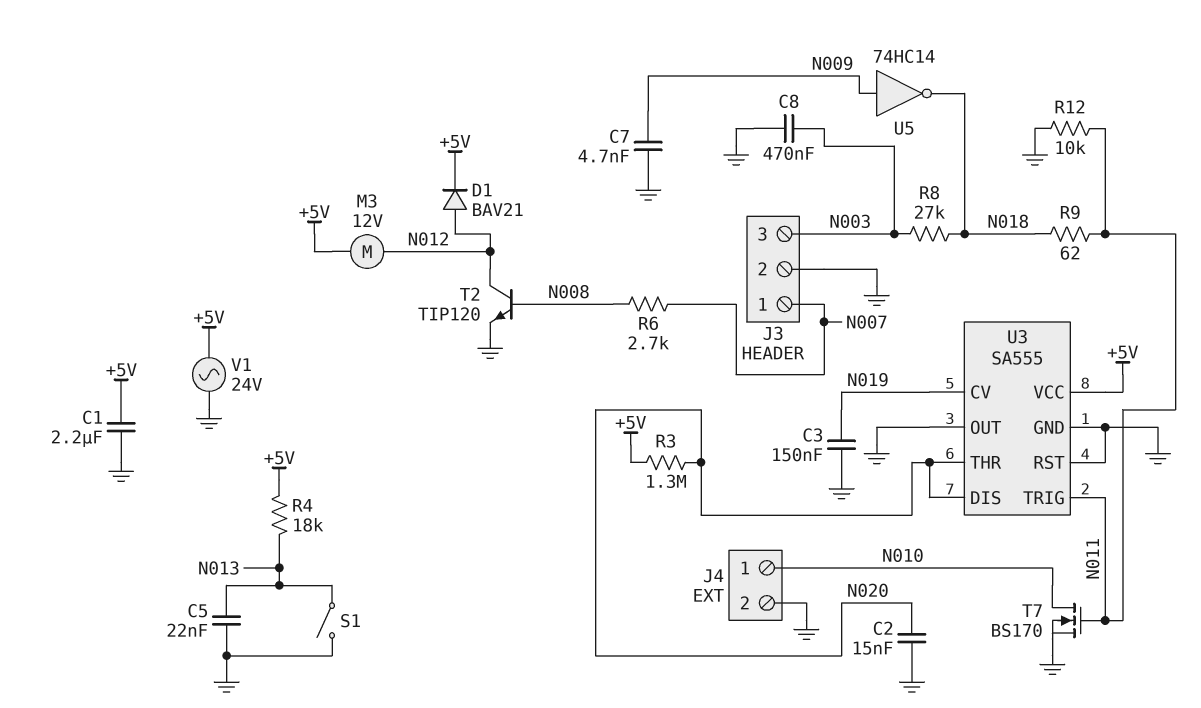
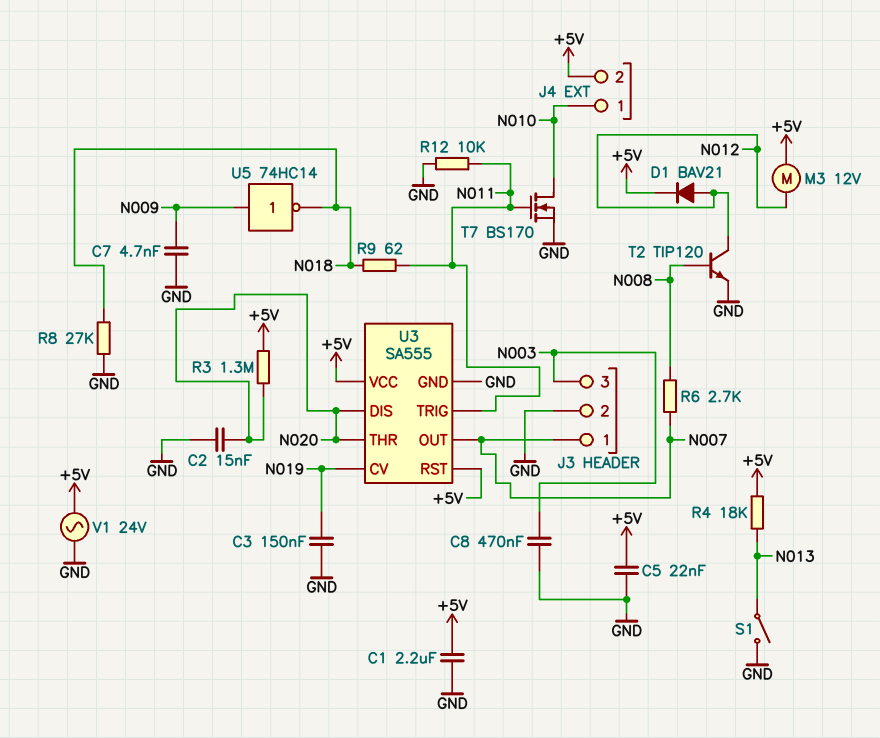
C5: 22nF (GND, N013) -> 22nF (+5V, GND)
J4 pin 2: GND -> +5V
R8: 27k (N003, N018) -> 27k (GND, N018)
U3 pin OUT: GND -> N007
U3 pin RST: GND -> +5V

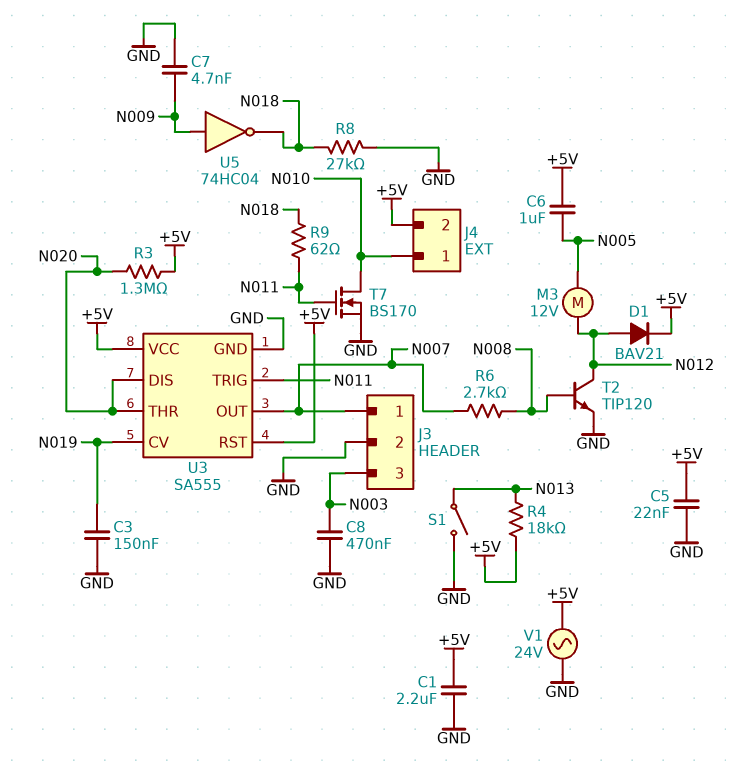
C2: 15nF (GND, N020) -> none
C6: none -> 1uF (+5V, N005)
M3: motor 12V (+5V, N012) -> motor 12V (N005, N012)
R12: 10k (GND, N011) -> none
U5: NOT 74HC14 (in N009, out N018) -> NOT 74HC04 (in N009, out N018)

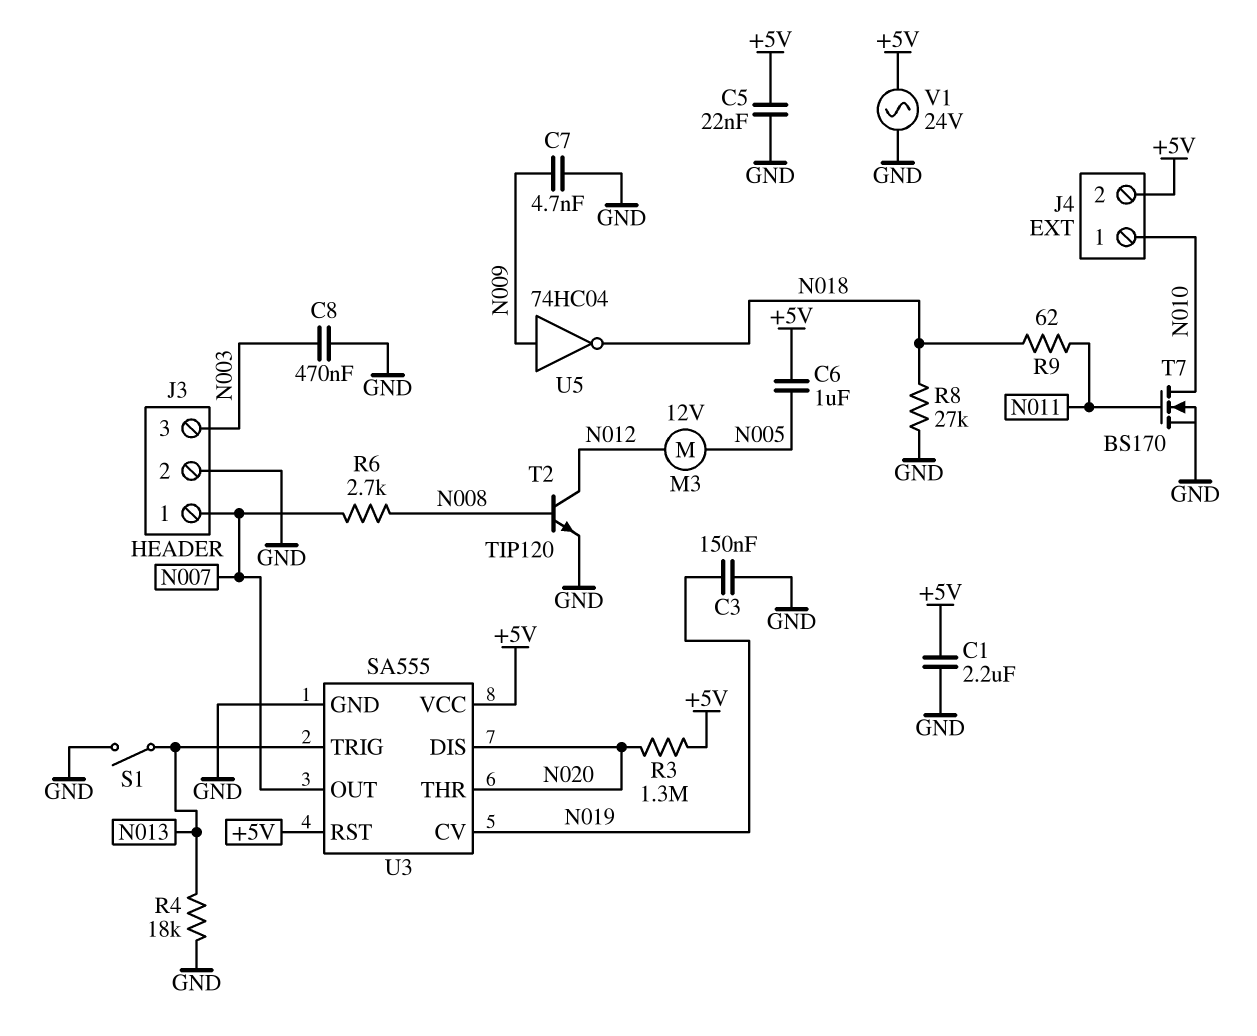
D1: diode BAV21 (A N012, K +5V) -> none
R4: 18k (+5V, N013) -> 18k (GND, N013)
U3 pin TRIG: N011 -> N013

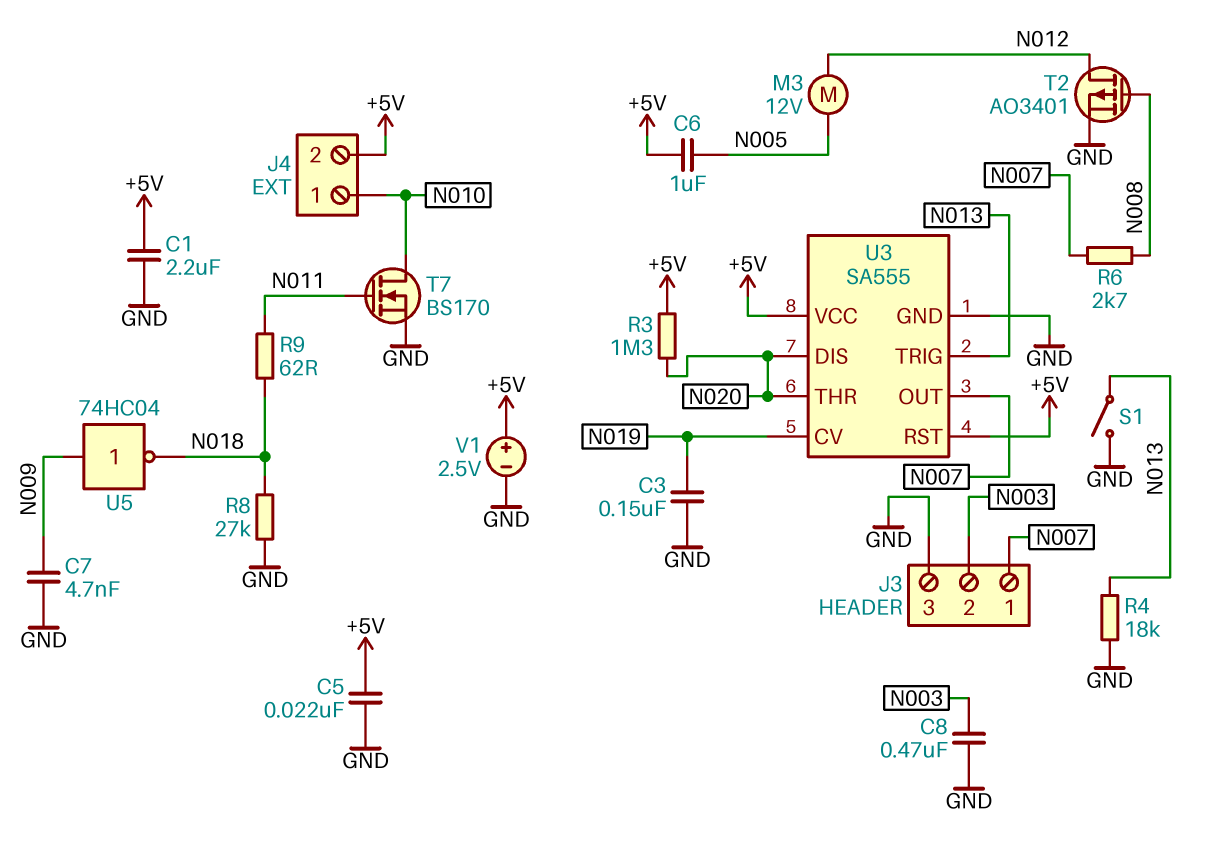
J3 pin 2: GND -> N003
J3 pin 3: N003 -> GND
T2: NPN TIP120 (B N008, C N012, E GND) -> PMOS AO3401 (G N008, D N012, S GND)
V1: AC 24V (+5V, GND) -> 2.5V (plus +5V, minus GND)

